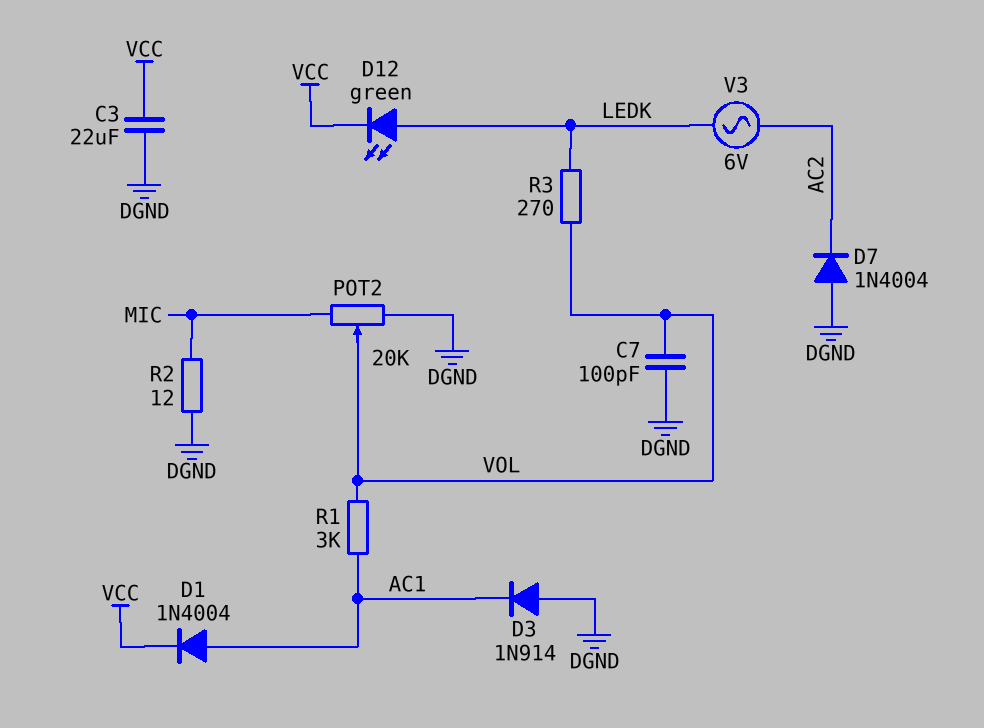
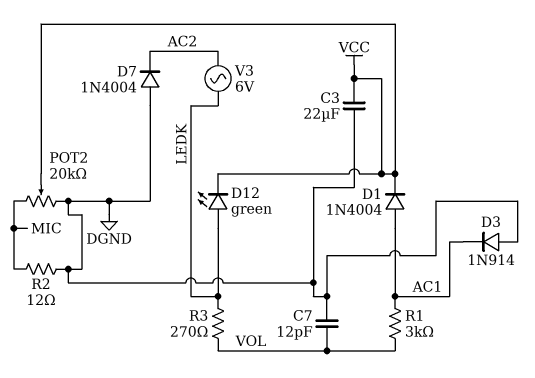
C7: 100pF (DGND, VOL) -> 12pF (DGND, VOL)
POT2: 20k (DGND, MIC, wiper VOL) -> 20k (DGND, MIC, wiper VCC)

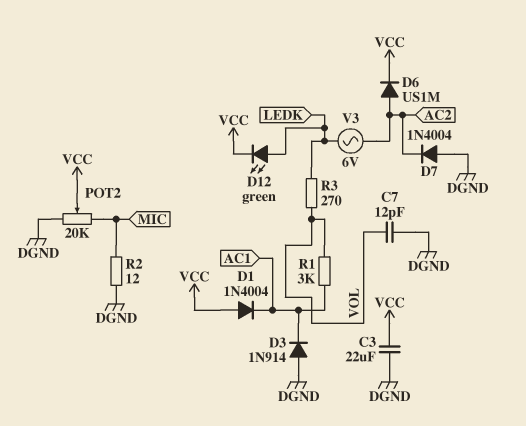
D1: diode 1N4004 (A AC1, K VCC) -> diode 1N4004 (A VCC, K AC1)
D6: none -> diode US1M (A AC2, K VCC)

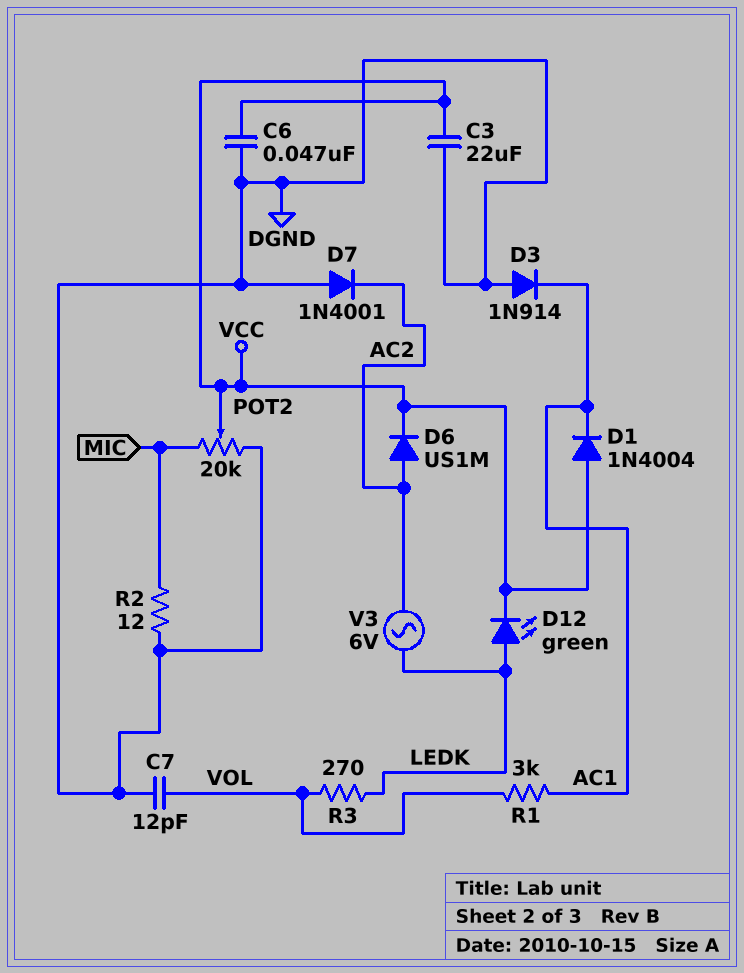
C6: none -> 47nF (DGND, VCC)
D7: diode 1N4004 (A DGND, K AC2) -> diode 1N4001 (A DGND, K AC2)

